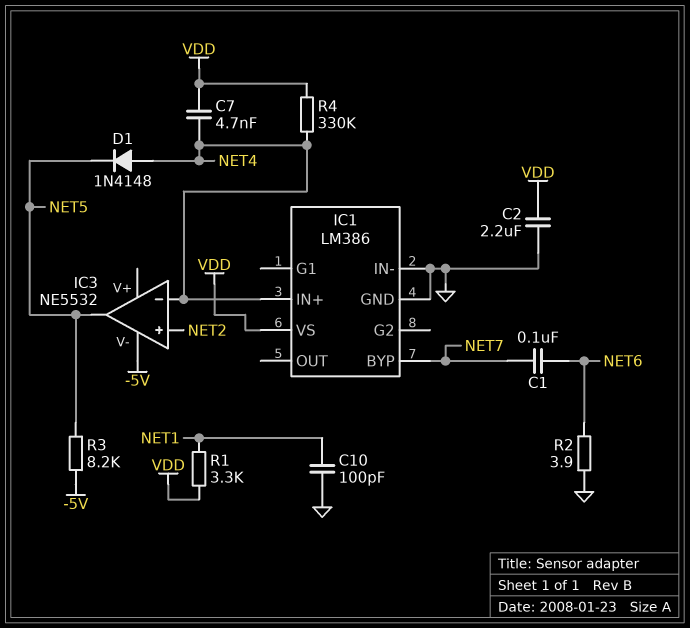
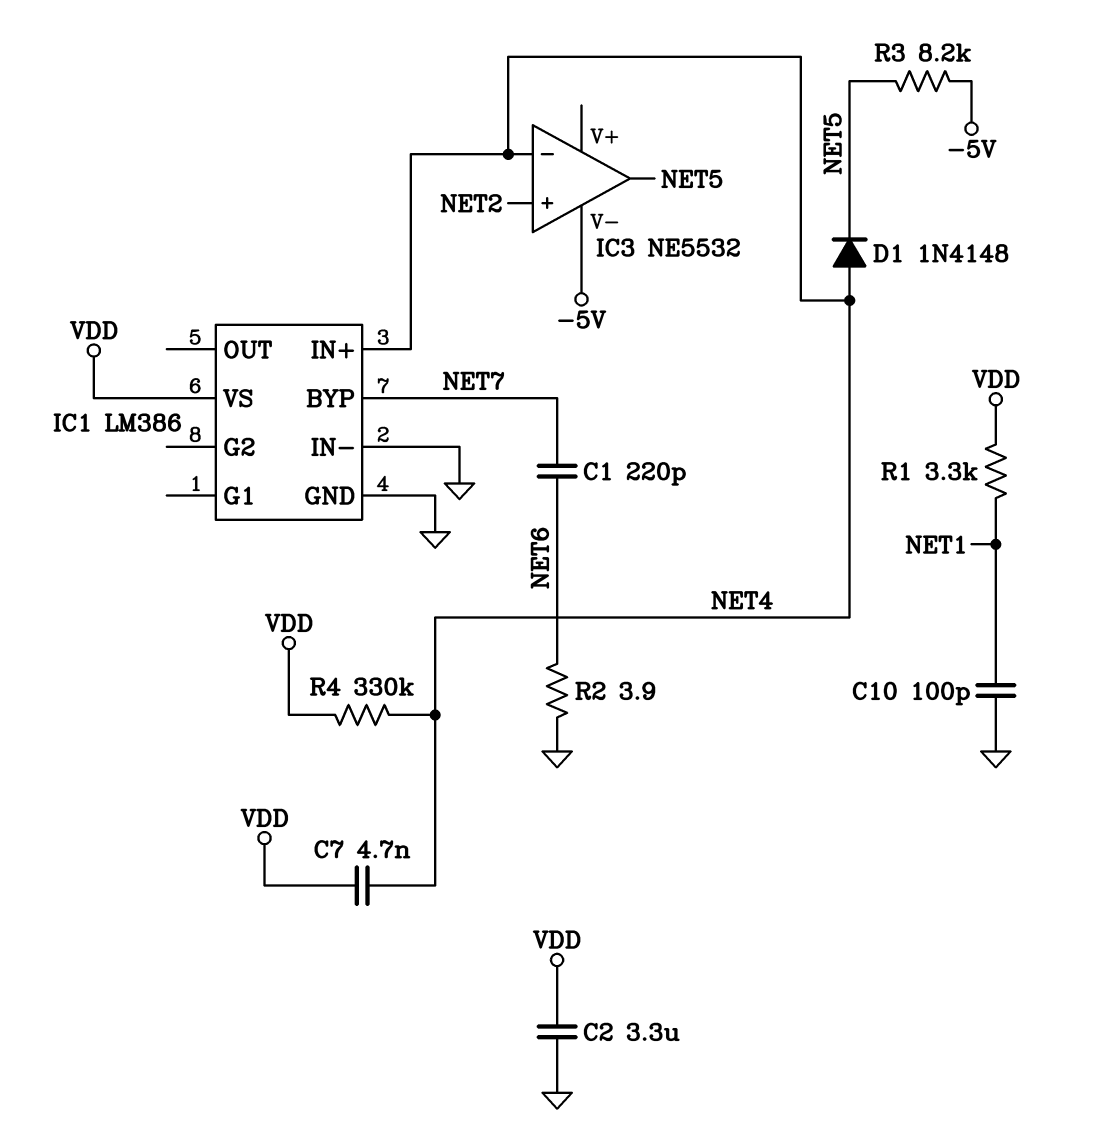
C1: 100nF (NET6, NET7) -> 220pF (NET6, NET7)
C2: 2.2uF (GND, VDD) -> 3.3uF (GND, VDD)

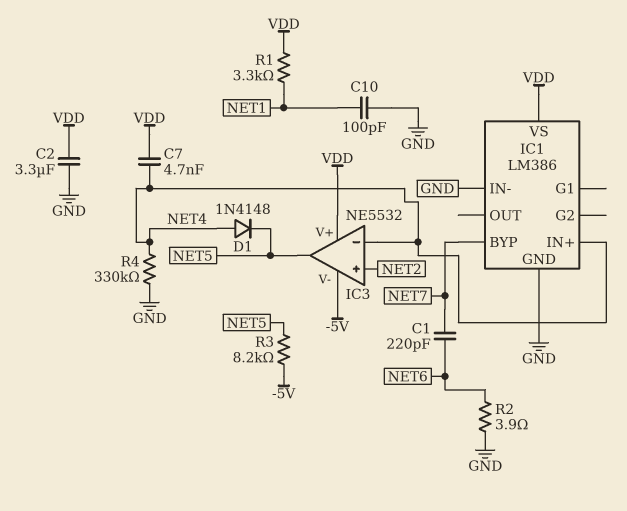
IC3 pin V+: none -> VDD
R4: 330k (NET4, VDD) -> 330k (GND, NET4)

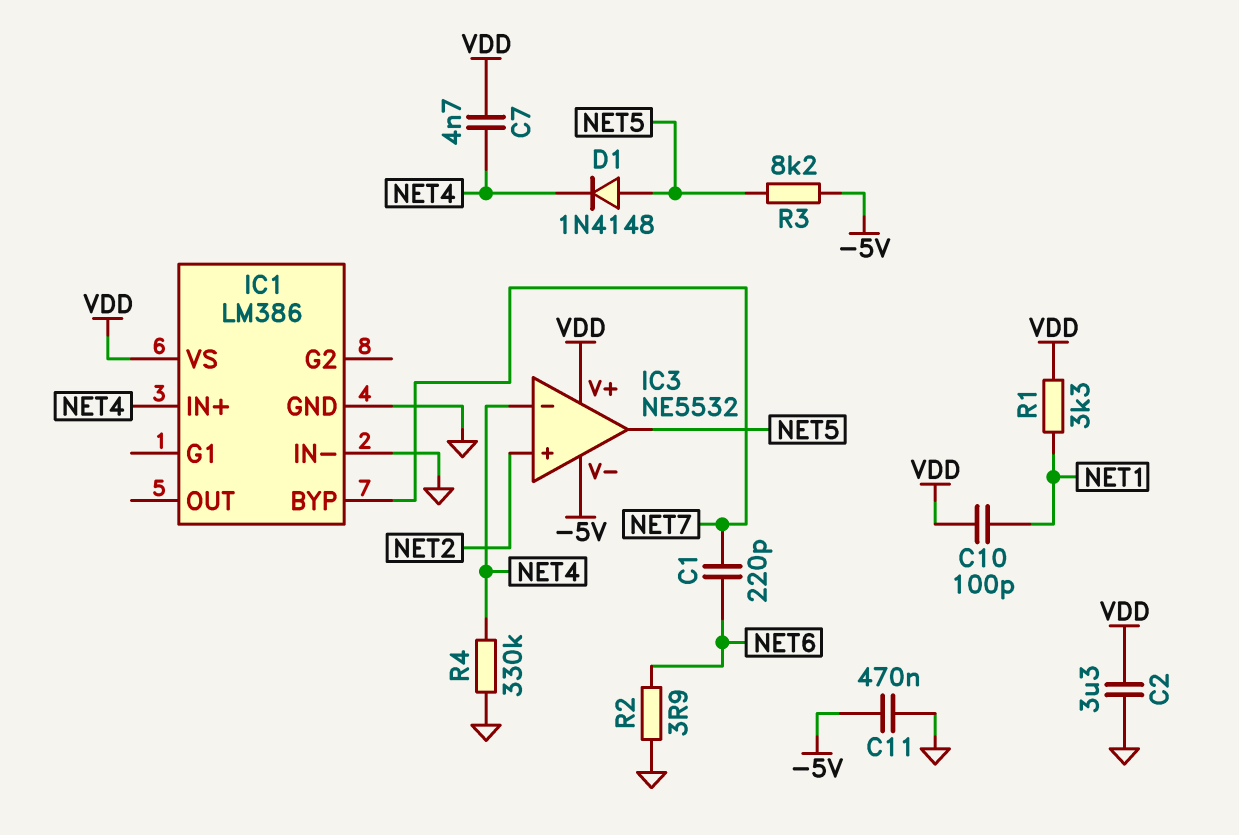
C10: 100pF (GND, NET1) -> 100pF (NET1, VDD)
C11: none -> 470nF (-5V, GND)
D1: diode 1N4148 (A NET4, K NET5) -> diode 1N4148 (A NET5, K NET4)

